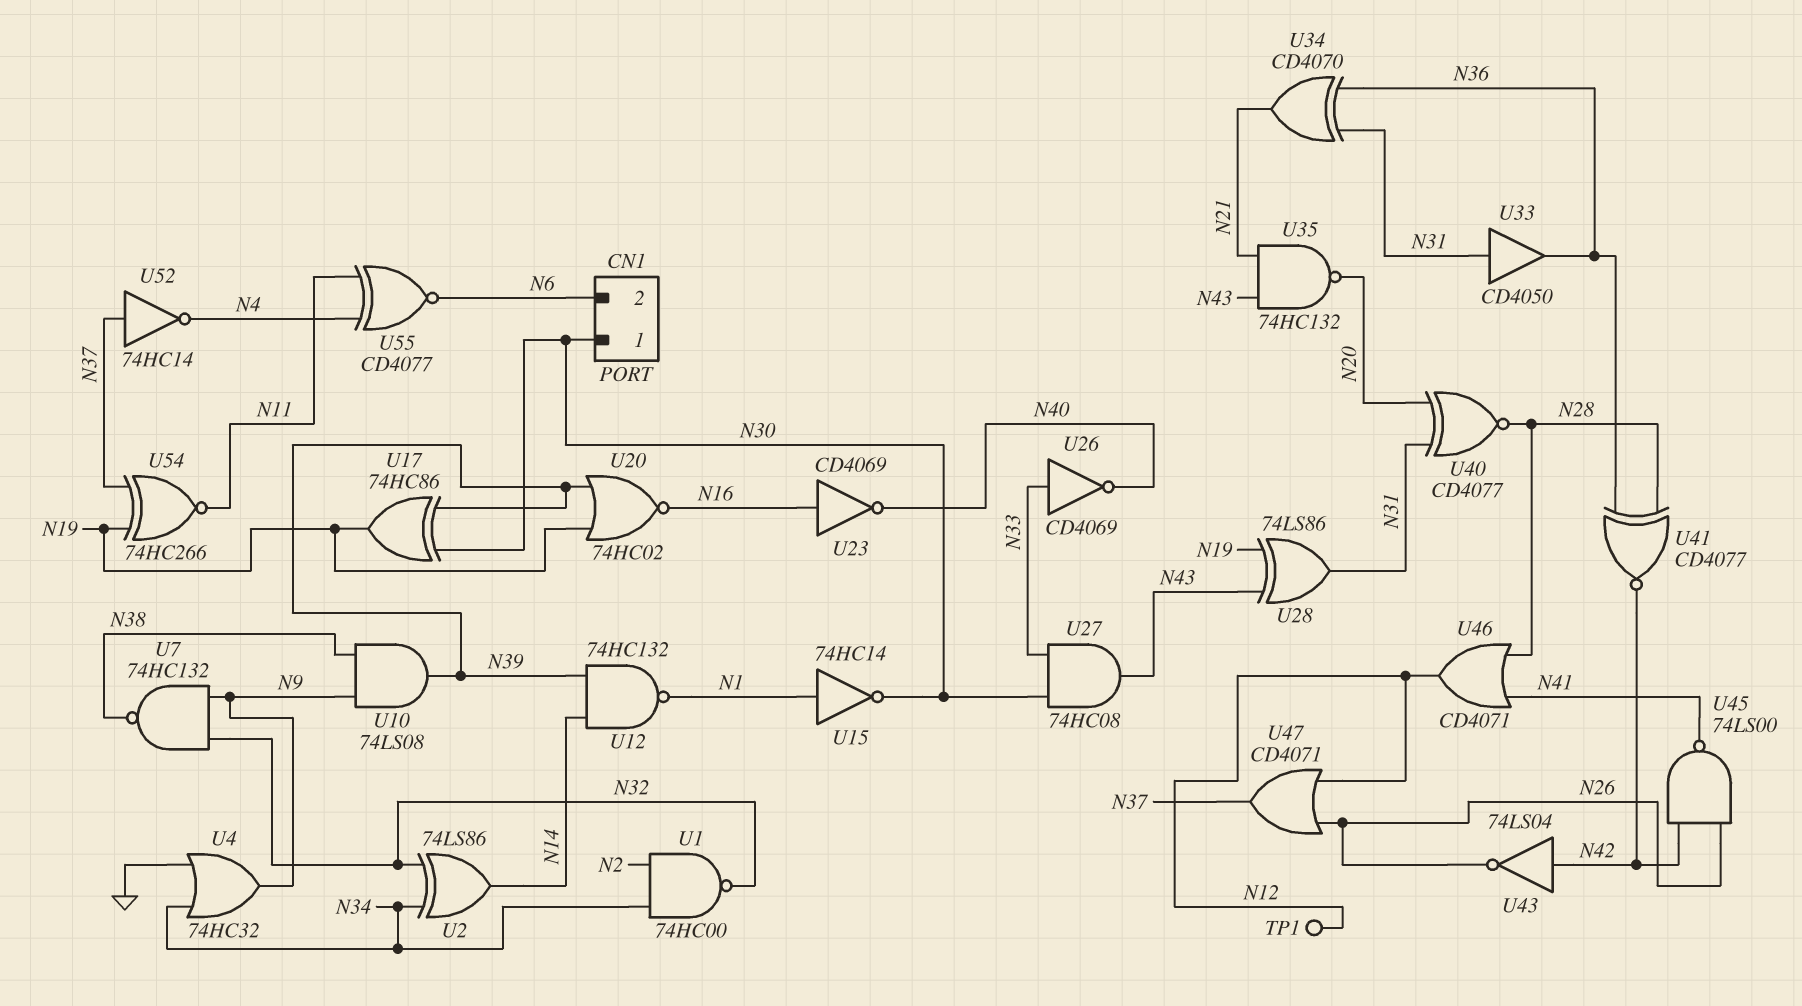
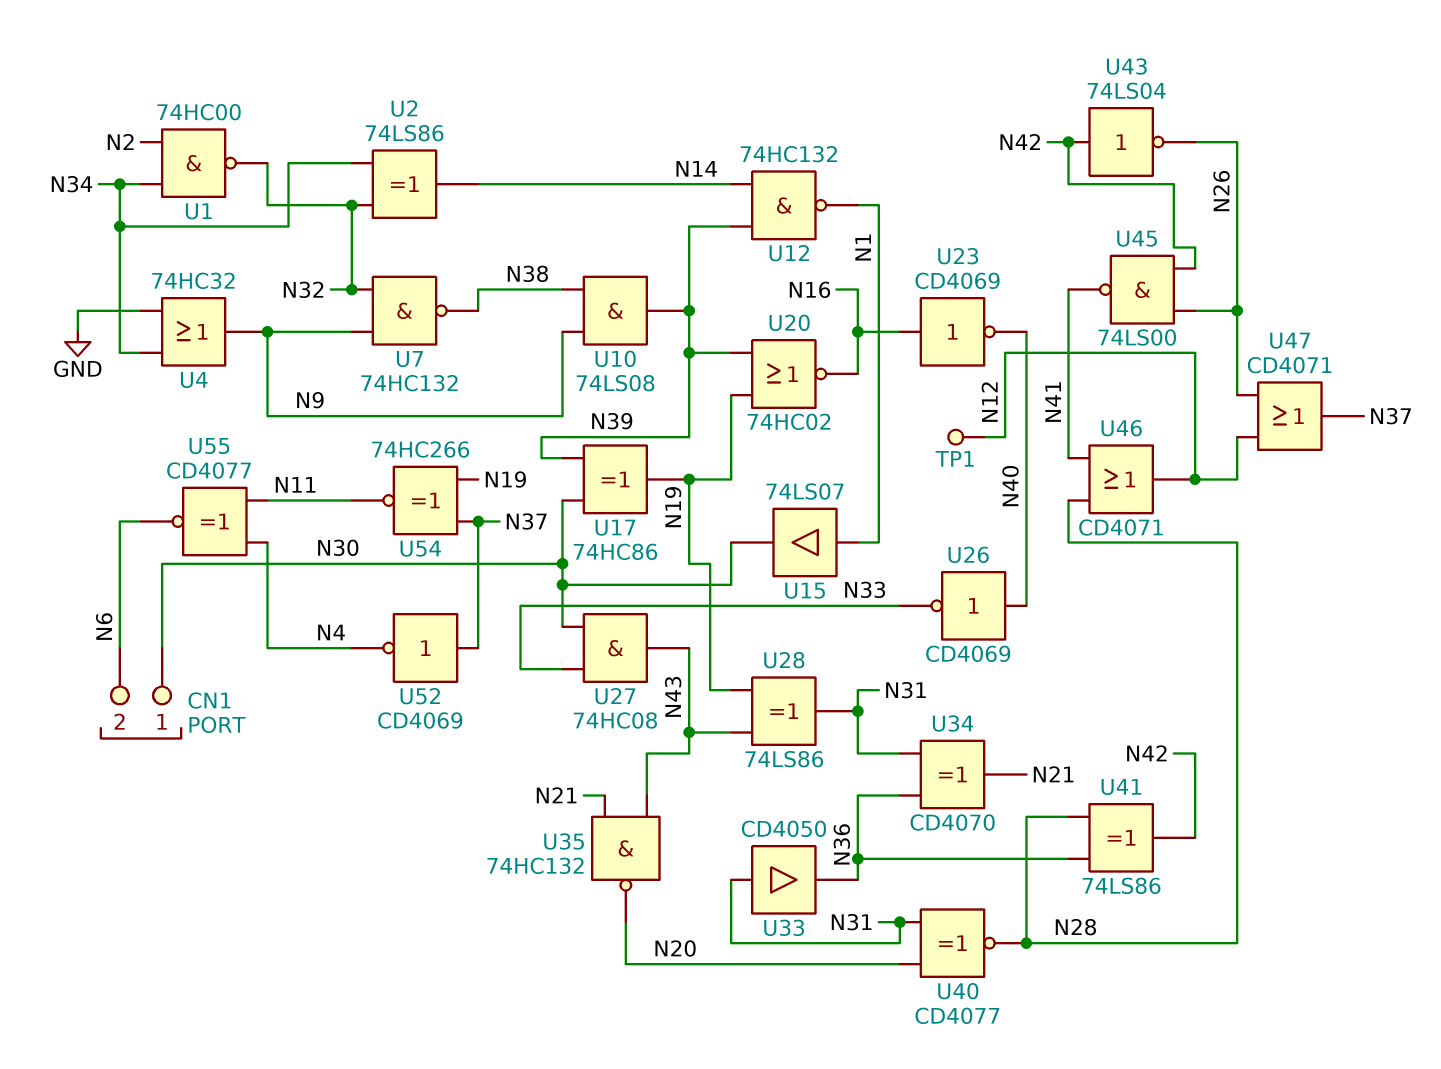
U15: NOT 74HC14 (in N1, out N30) -> buffer 74LS07 (in N1, out N30)
U26: NOT CD4069 (in N33, out N40) -> NOT CD4069 (in N40, out N33)
U41: XNOR CD4077 (in N28, in N36, out N42) -> XOR 74LS86 (in N28, in N36, out N42)
U52: NOT 74HC14 (in N37, out N4) -> NOT CD4069 (in N37, out N4)

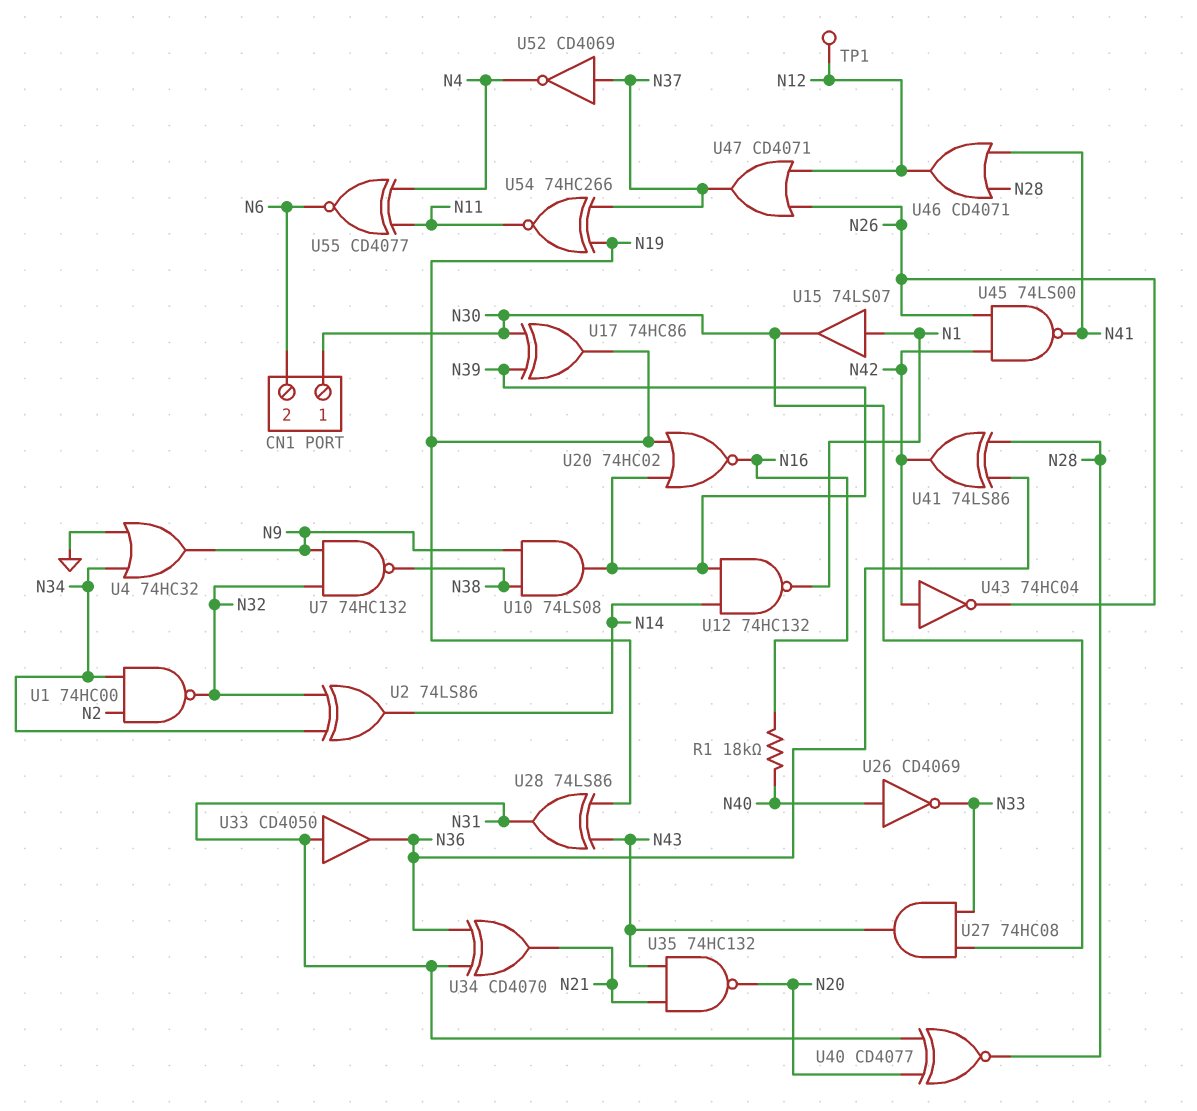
R1: none -> 18k (N16, N40)
U23: NOT CD4069 (in N16, out N40) -> none
U43: NOT 74LS04 (in N42, out N26) -> NOT 74HC04 (in N42, out N26)

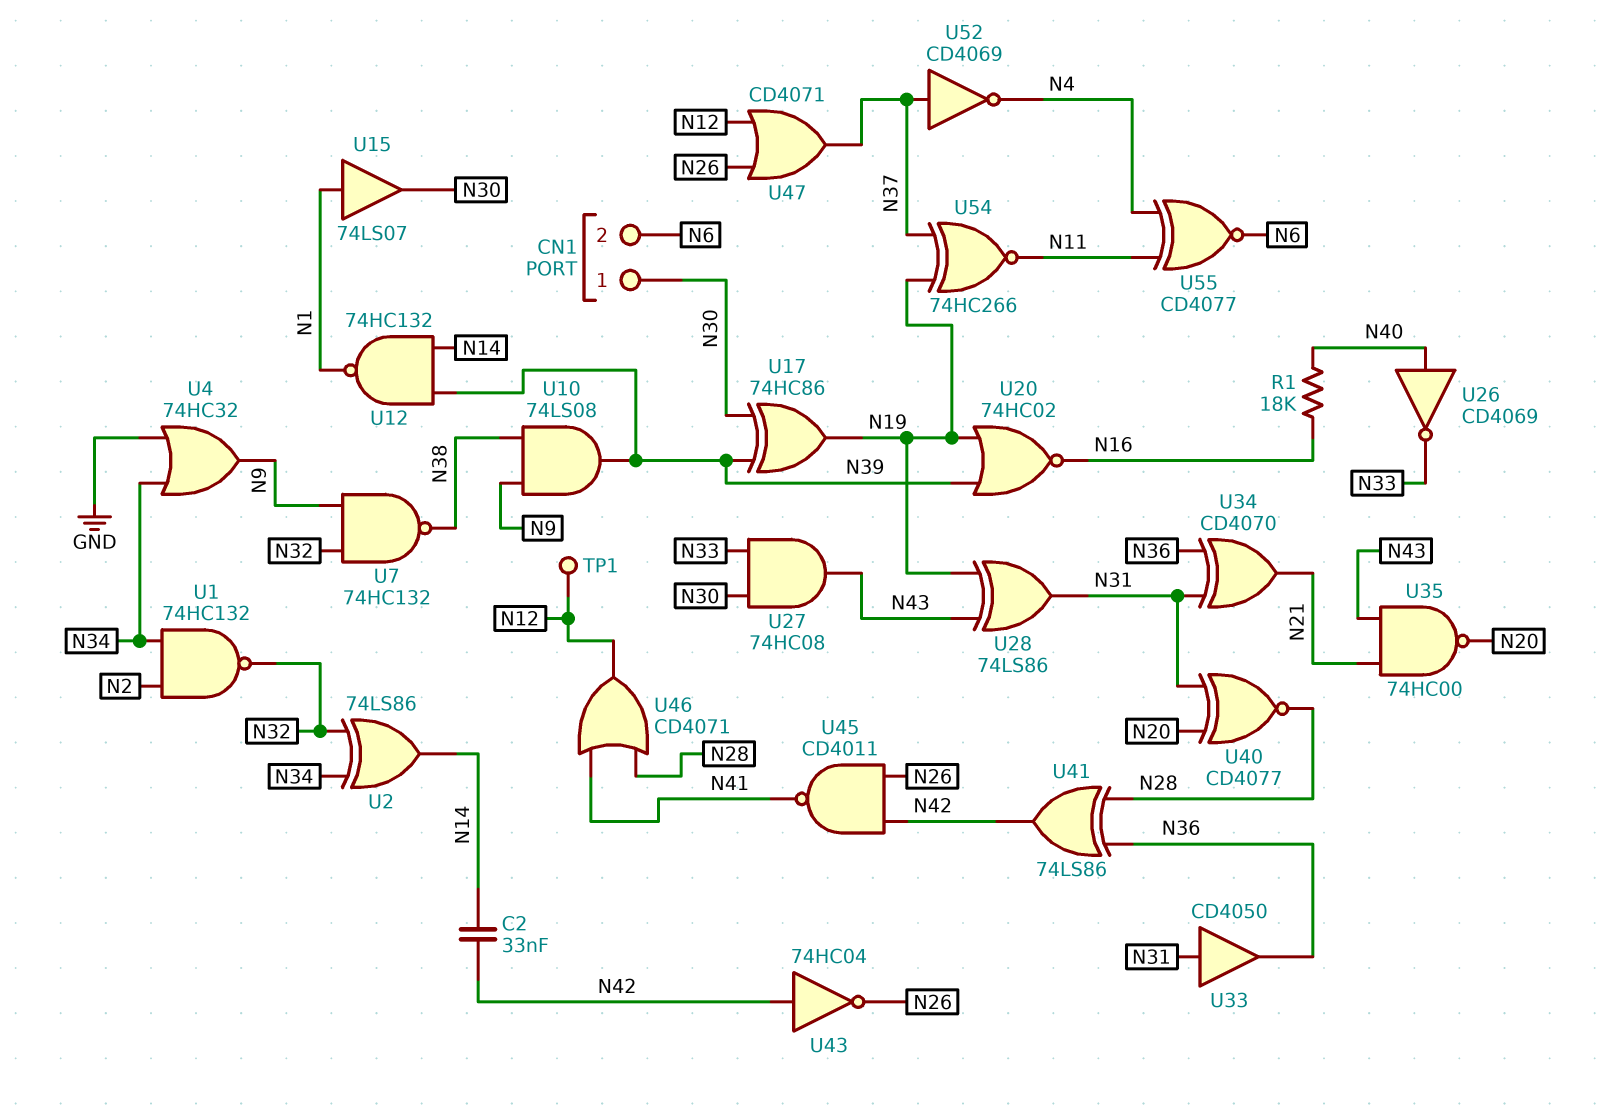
C2: none -> 33nF (N14, N42)
U1: NAND 74HC00 (in N2, in N34, out N32) -> NAND 74HC132 (in N2, in N34, out N32)
U35: NAND 74HC132 (in N21, in N43, out N20) -> NAND 74HC00 (in N21, in N43, out N20)
U45: NAND 74LS00 (in N26, in N42, out N41) -> NAND CD4011 (in N26, in N42, out N41)

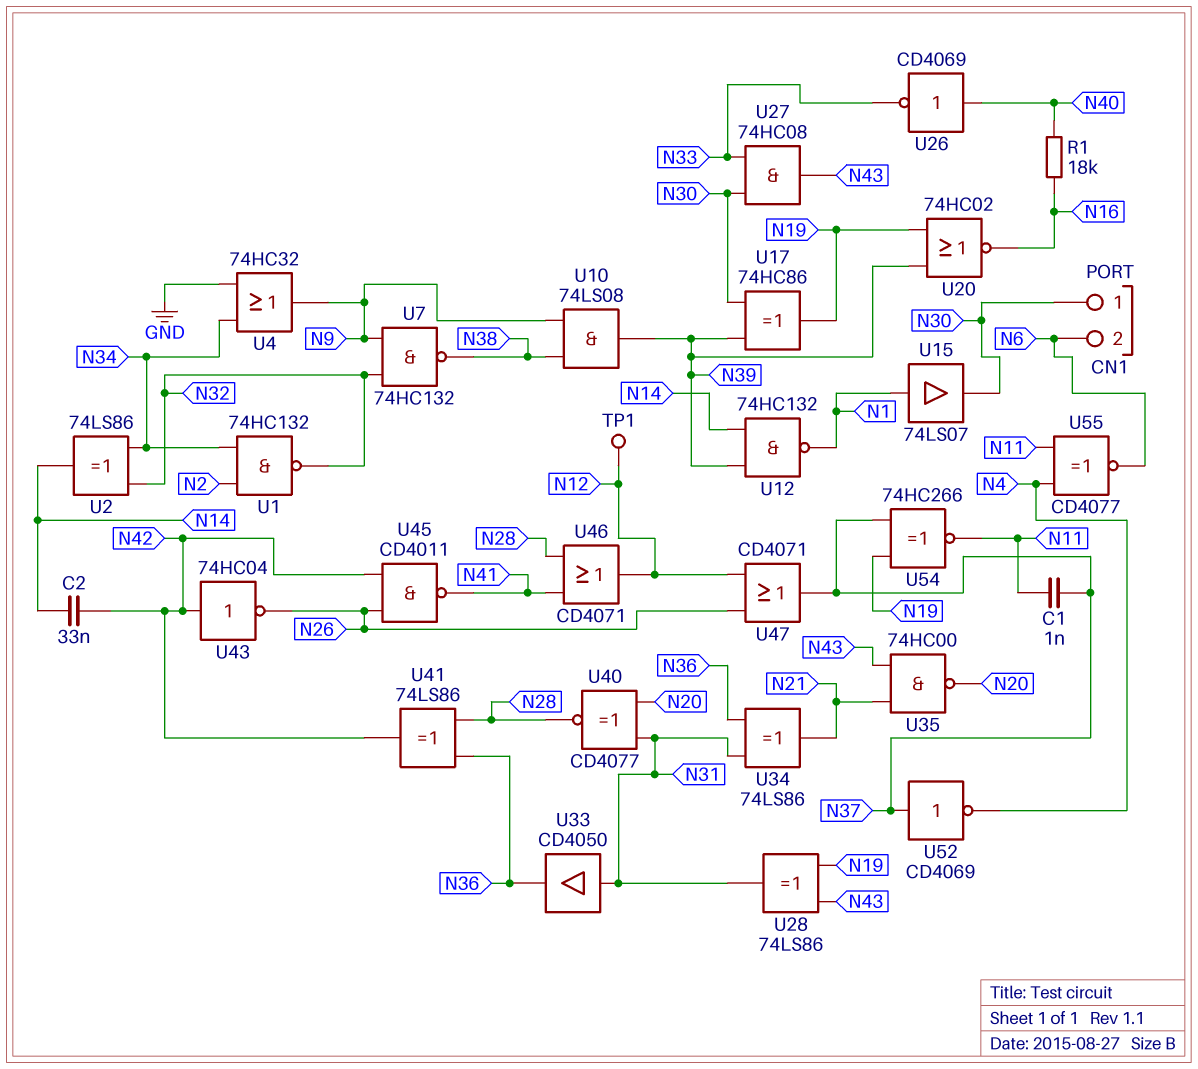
C1: none -> 1nF (N11, N37)
U34: XOR CD4070 (in N31, in N36, out N21) -> XOR 74LS86 (in N31, in N36, out N21)

